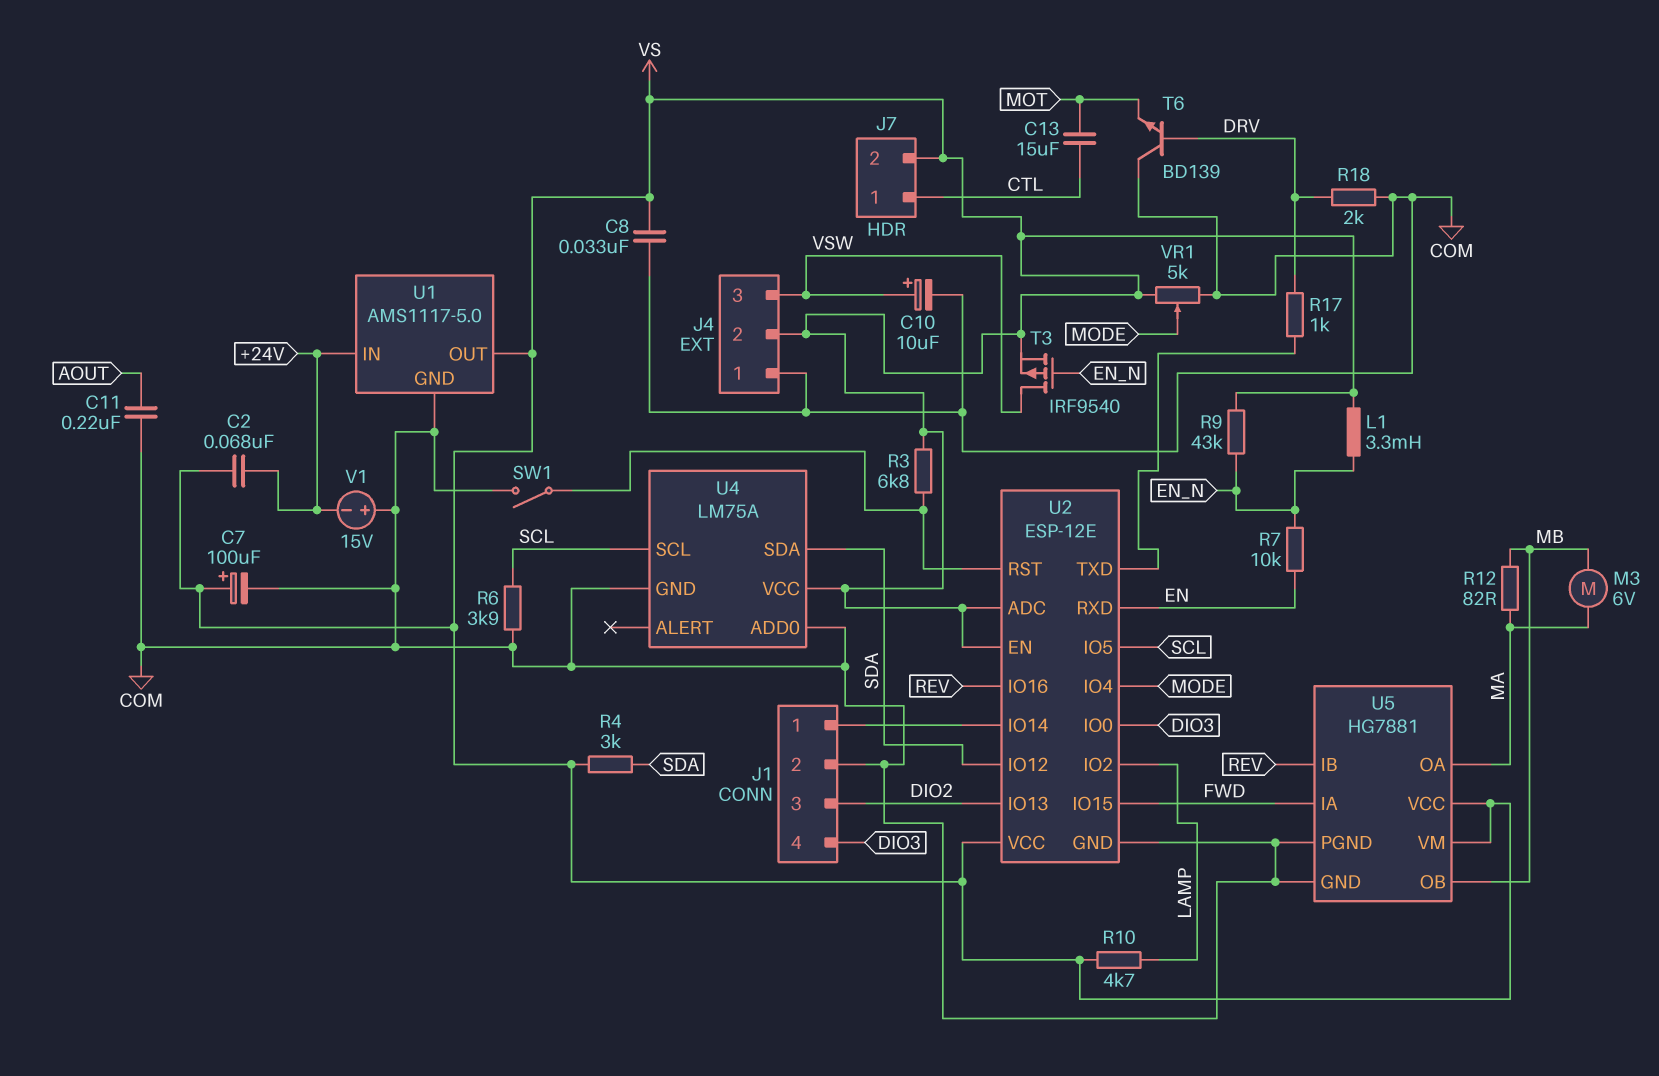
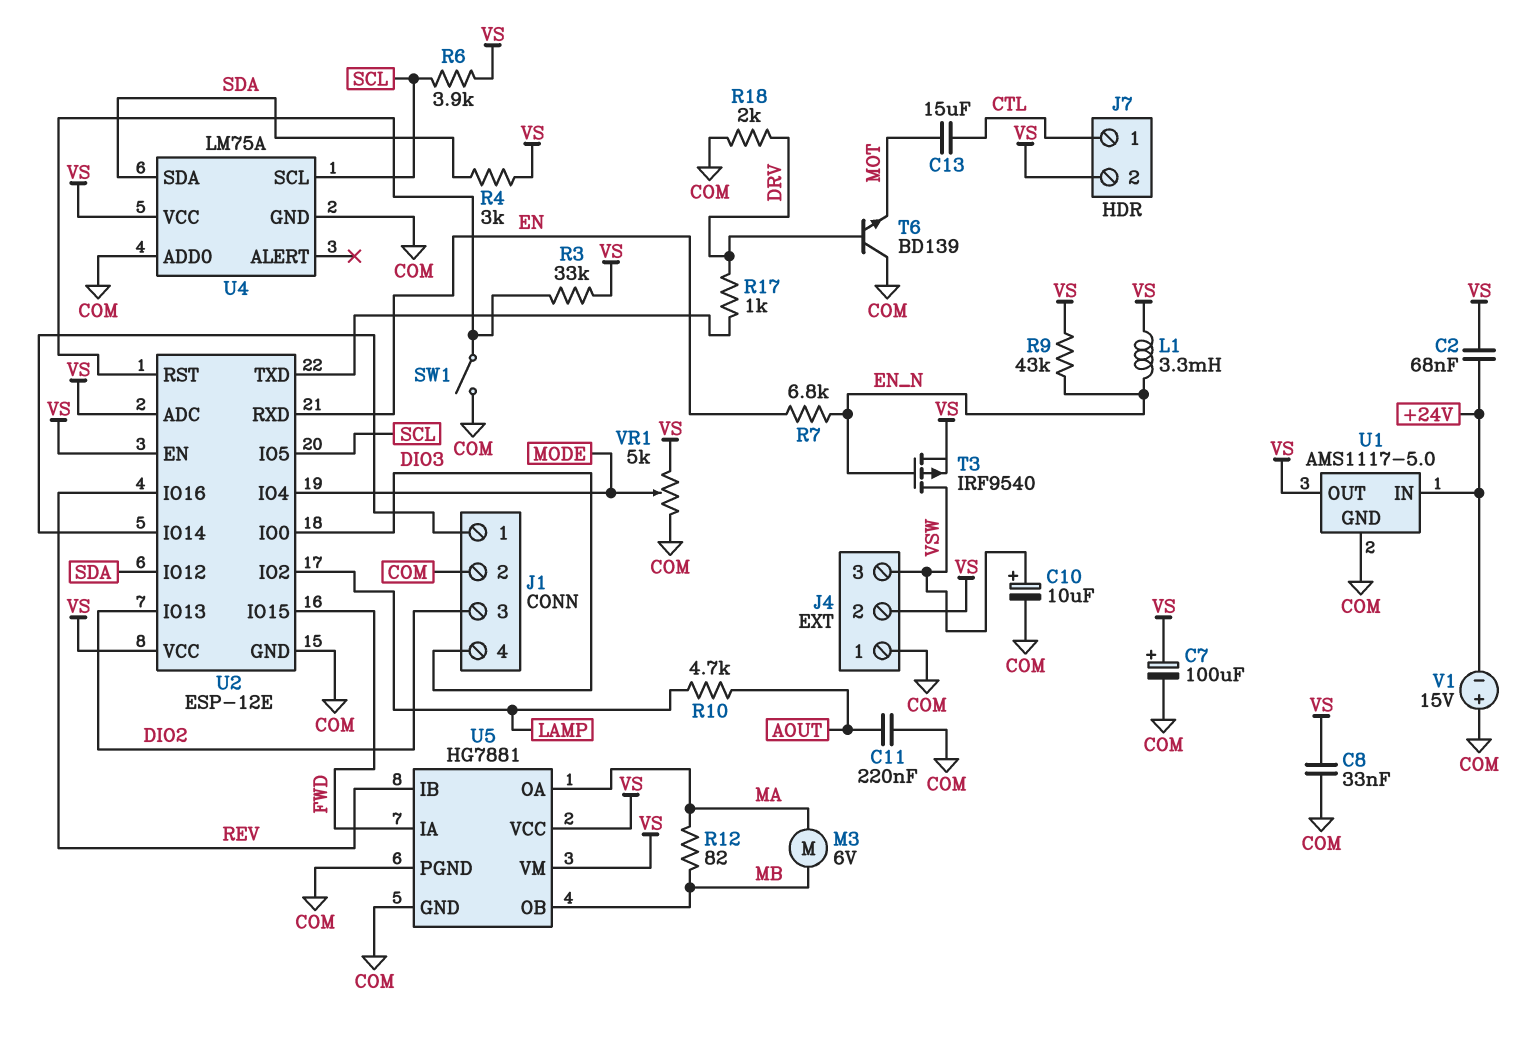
R3: 6.8k (U2/RST, VS) -> 33k (U2/RST, VS)
R6: 3.9k (COM, SCL) -> 3.9k (SCL, VS)
R7: 10k (EN, EN_N) -> 6.8k (EN, EN_N)
R10: 4.7k (LAMP, VS) -> 4.7k (AOUT, LAMP)

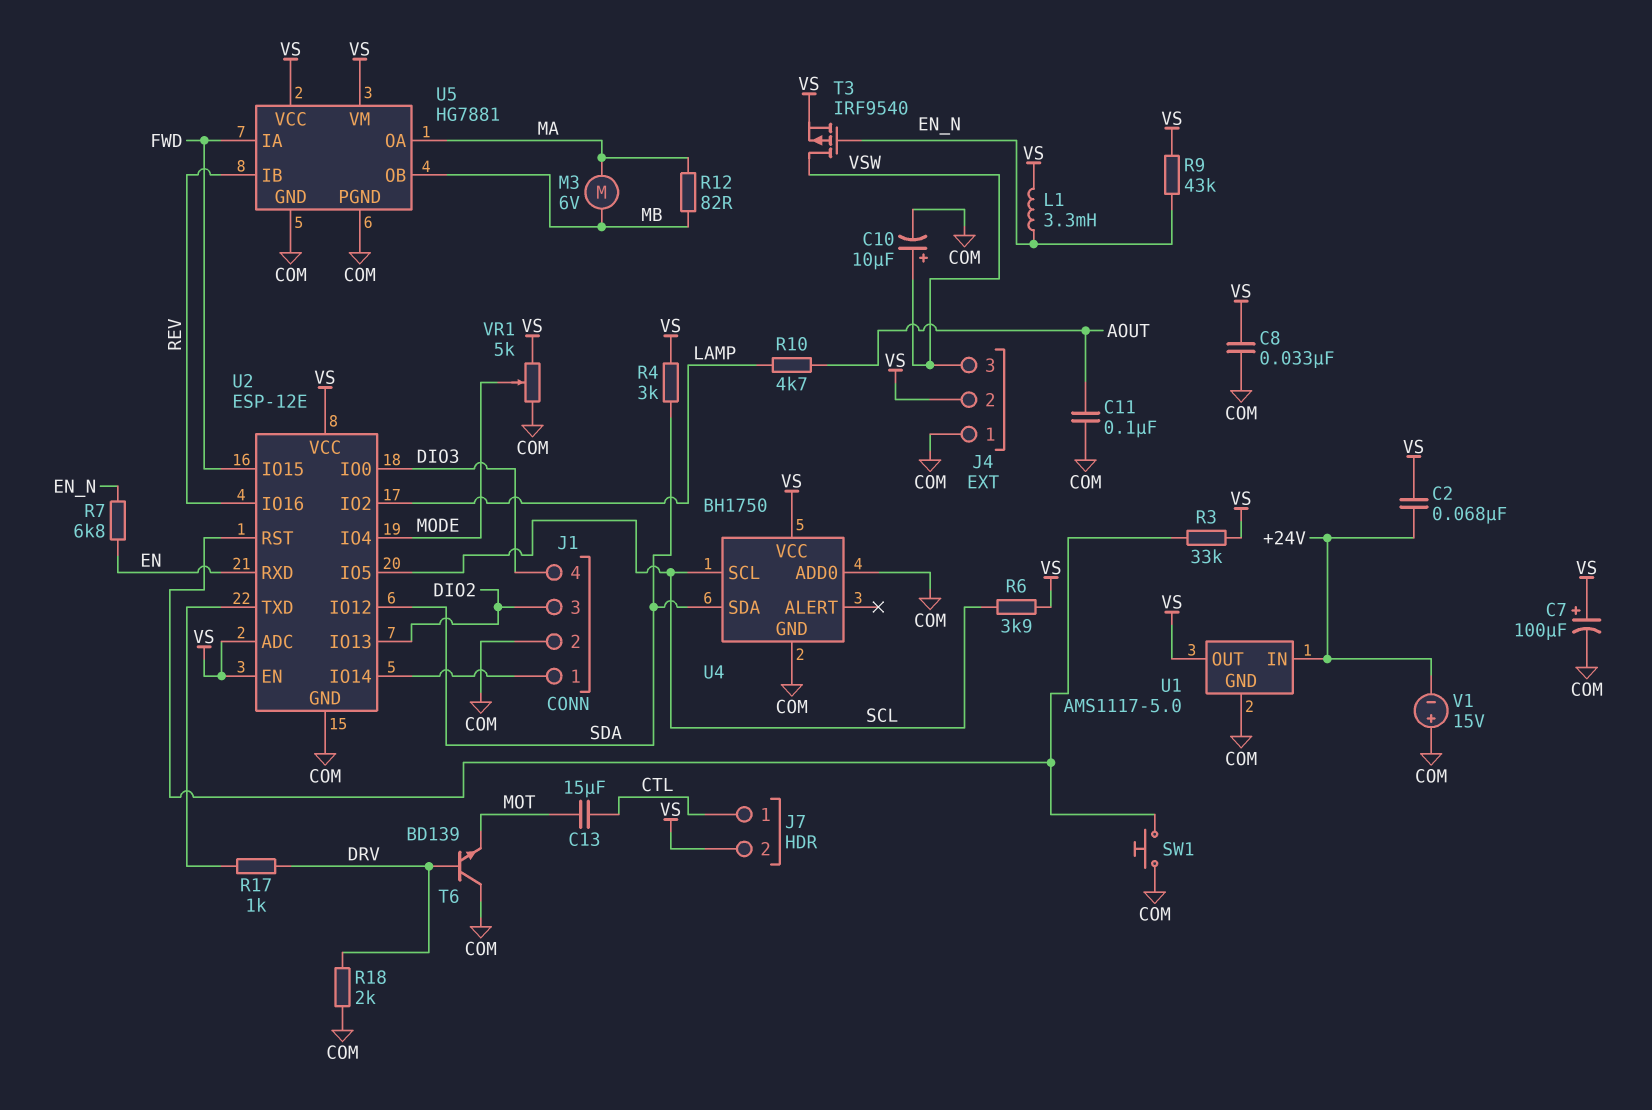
C11: 220nF (AOUT, COM) -> 100nF (AOUT, COM)
SW1: switch (COM, U2/RST) -> button (COM, U2/RST)
U4: LM75A -> BH1750

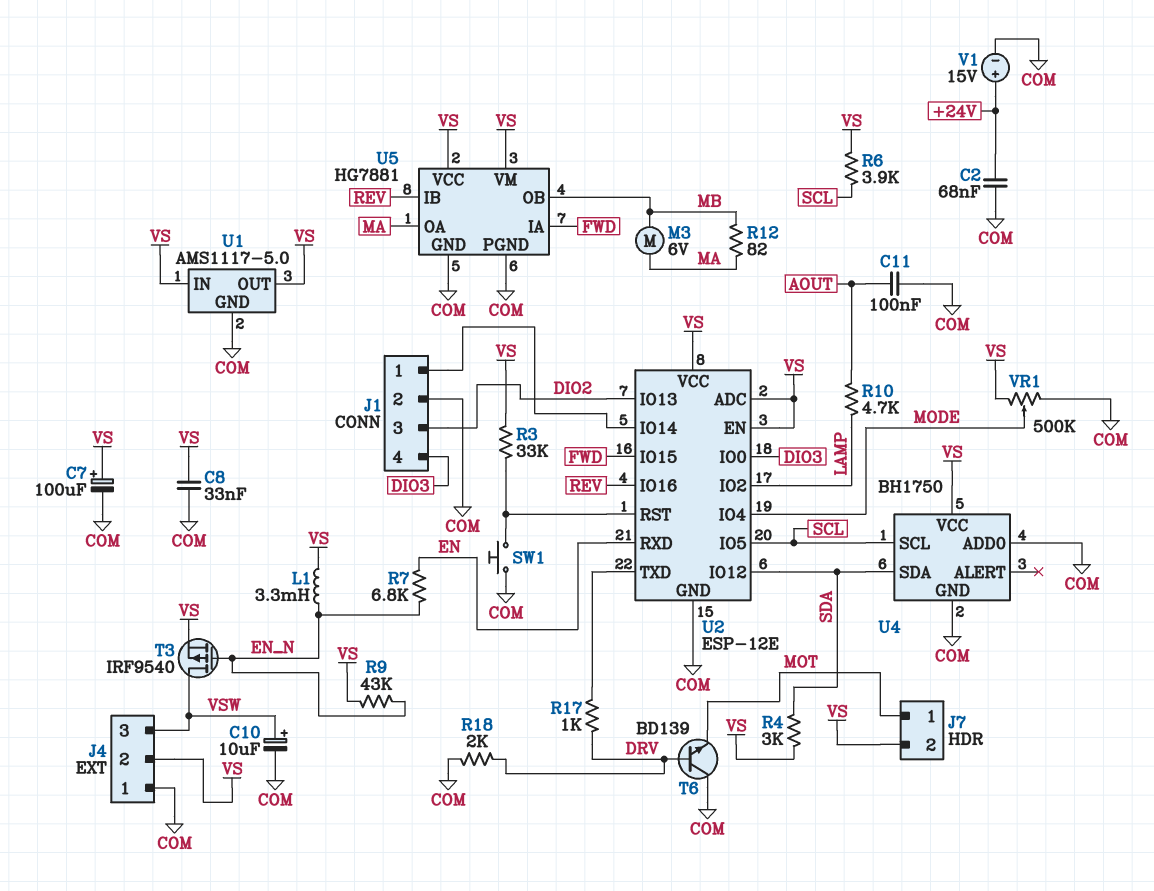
C2: 68nF (+24V, VS) -> 68nF (+24V, COM)
C13: 15uF (CTL, MOT) -> none
J7 pin 1: CTL -> MOT
U1 pin IN: +24V -> VS
V1: 15V (plus COM, minus +24V) -> 15V (plus +24V, minus COM)
VR1: 5k (COM, VS, wiper MODE) -> 500k (COM, VS, wiper MODE)

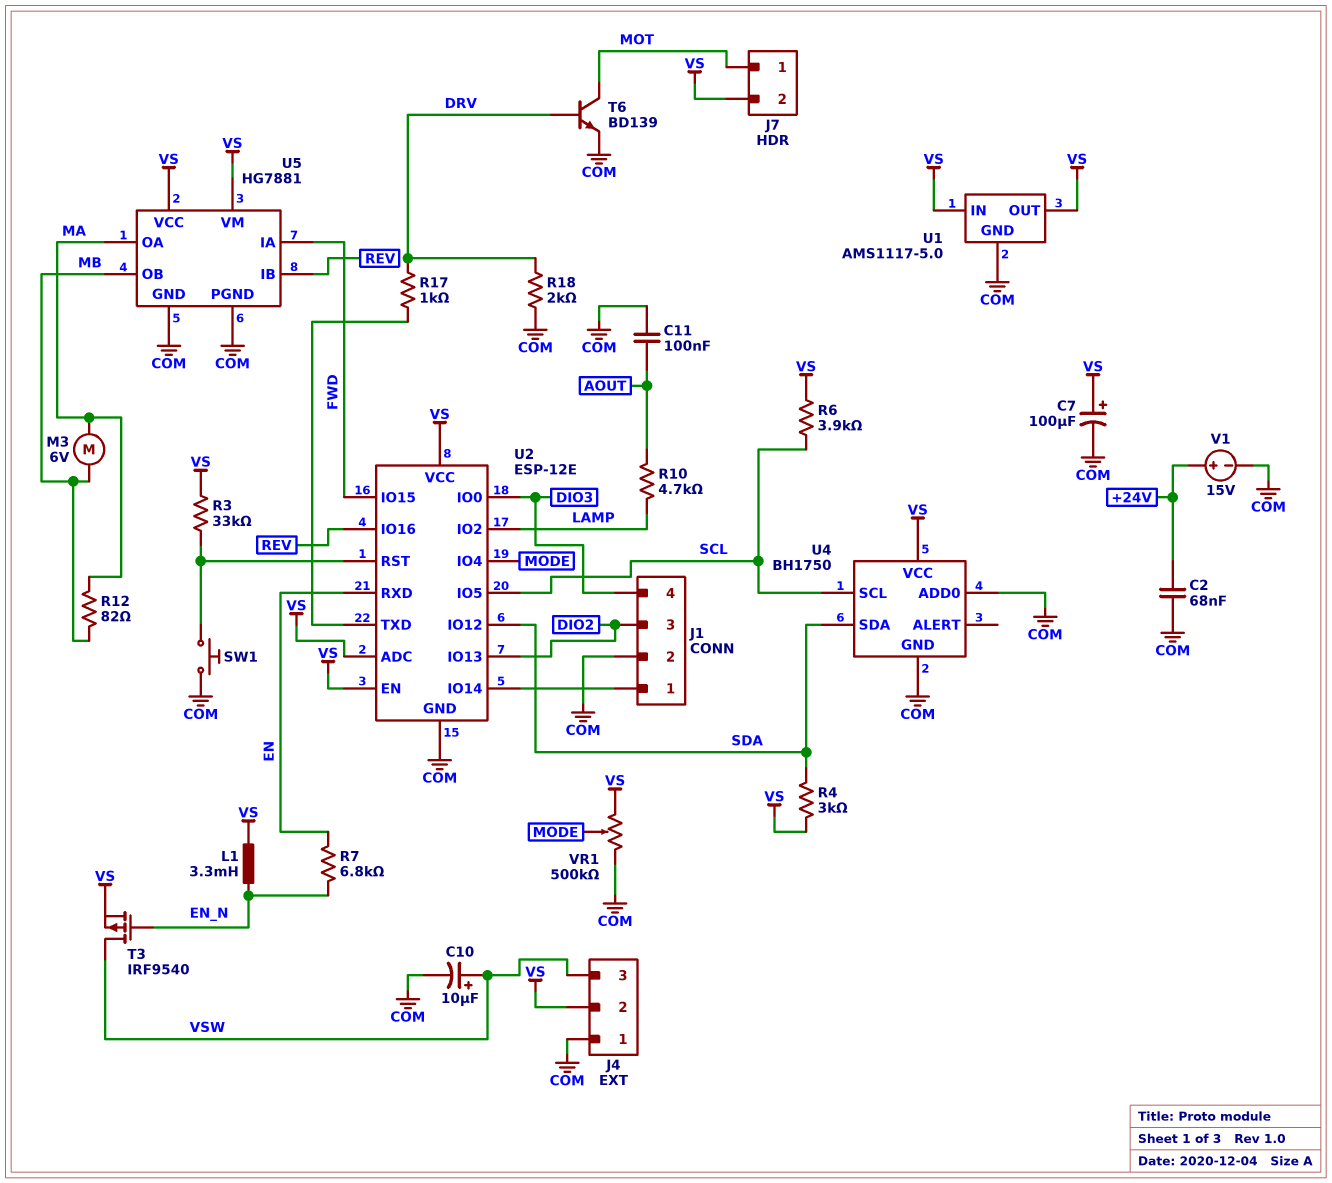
C8: 33nF (COM, VS) -> none
R9: 43k (EN_N, VS) -> none
T6: NPN BD139 (B DRV, C COM, E MOT) -> NPN BD139 (B DRV, C MOT, E COM)

